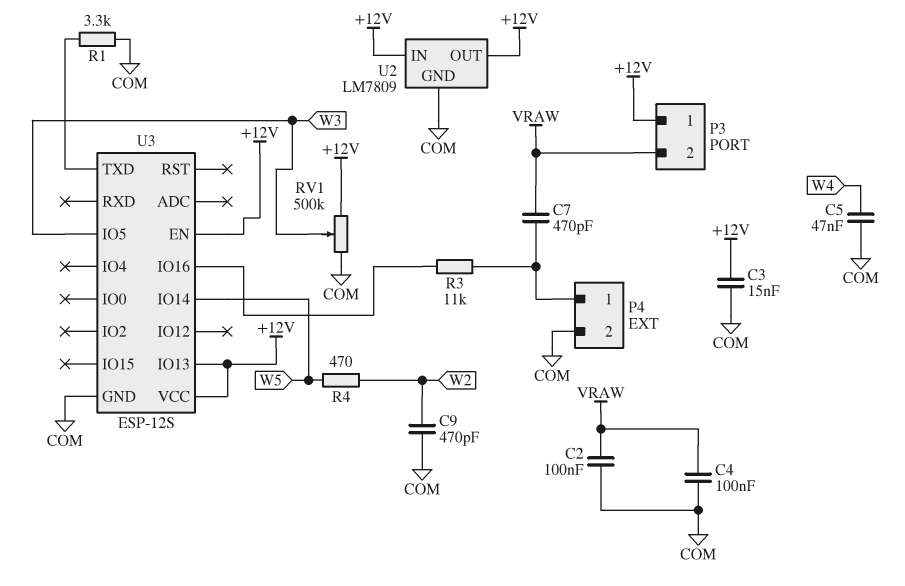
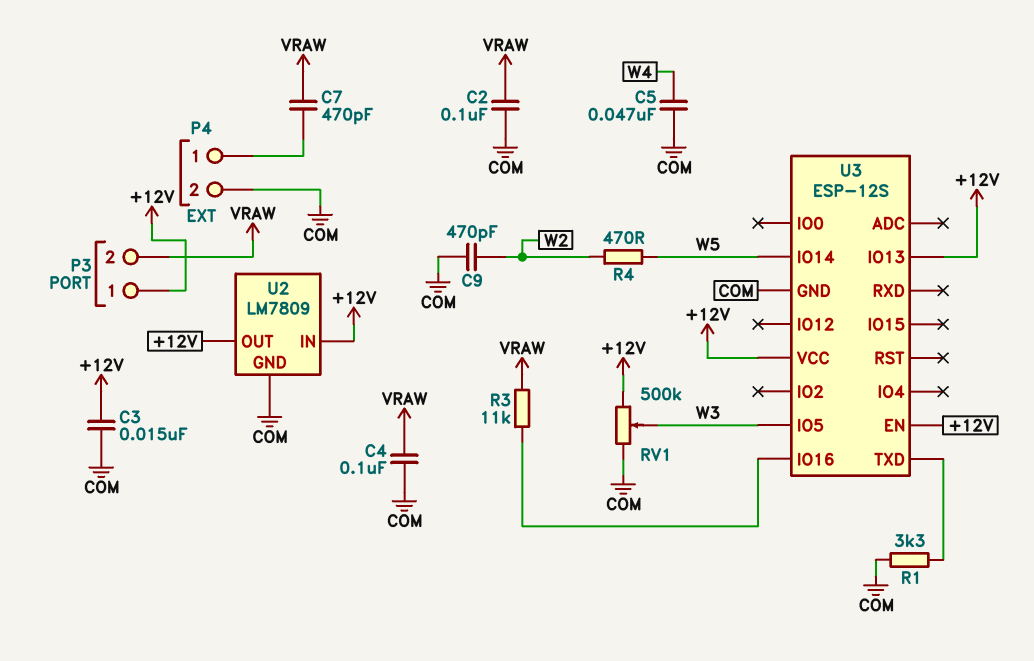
R3: 11k (P4/1, U3/IO16) -> 11k (U3/IO16, VRAW)

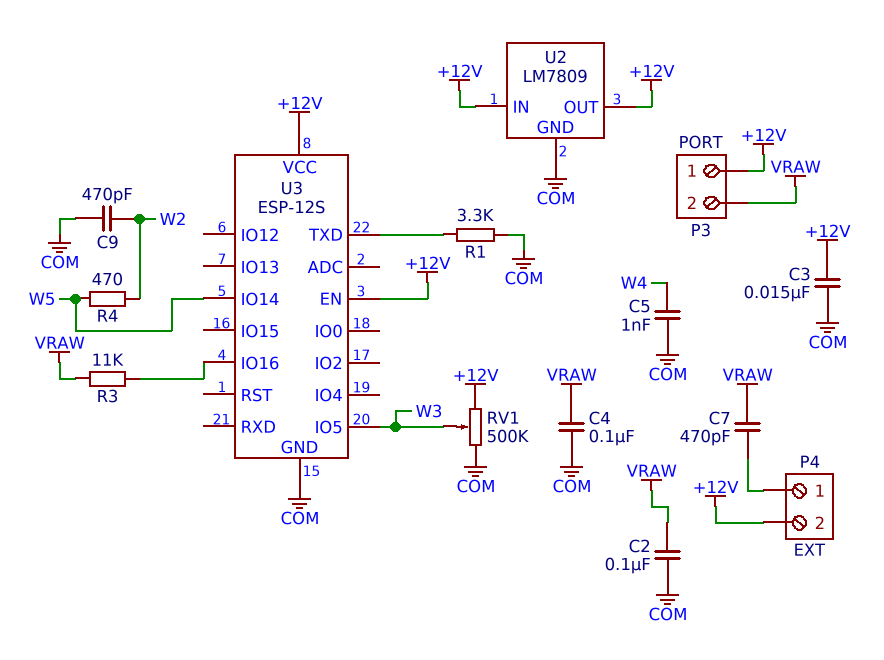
C5: 47nF (COM, W4) -> 1nF (COM, W4)
P4 pin 2: COM -> +12V
U3 pin IO13: +12V -> none

